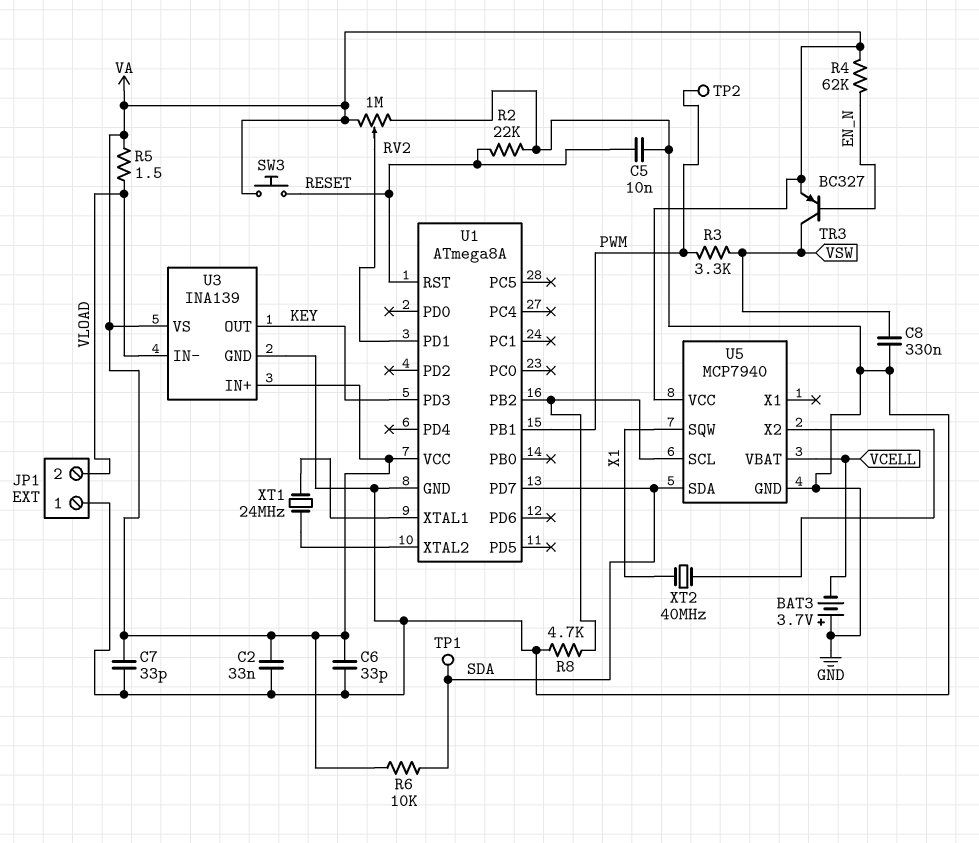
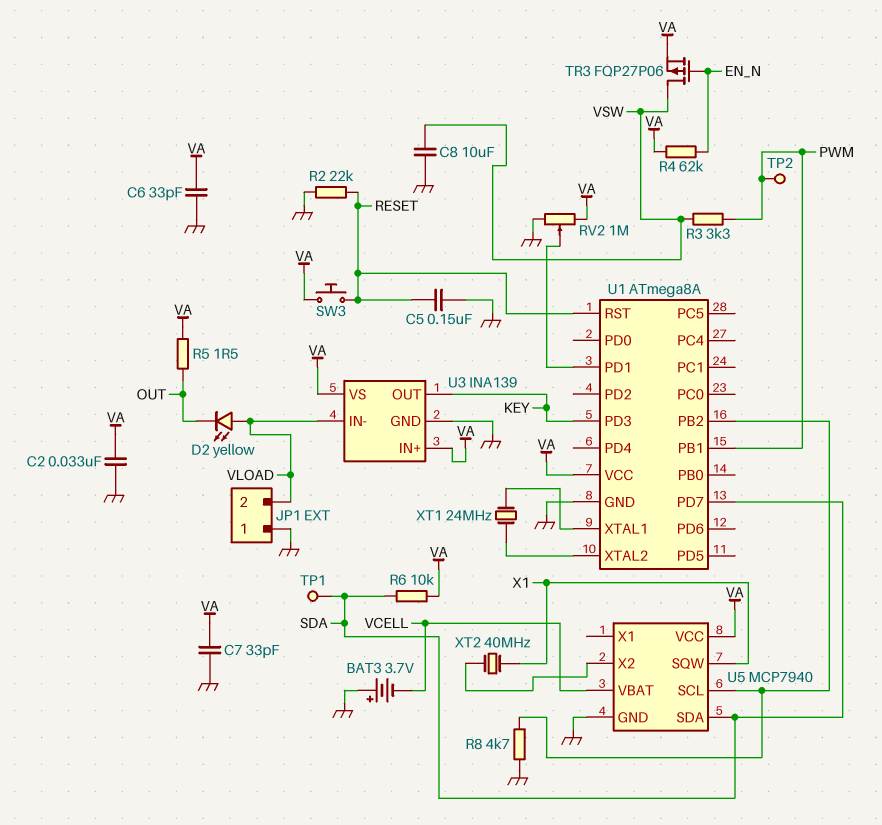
C5: 10nF (GND, RESET) -> 150nF (GND, RESET)
C8: 330nF (GND, VSW) -> 10uF (GND, VSW)
D2: none -> LED yellow (A VLOAD, K OUT)
R5: 1.5 (VA, VLOAD) -> 1.5 (OUT, VA)
TR3: PNP BC327 (B EN_N, C VSW, E VA) -> PMOS FQP27P06 (G EN_N, D VSW, S VA)

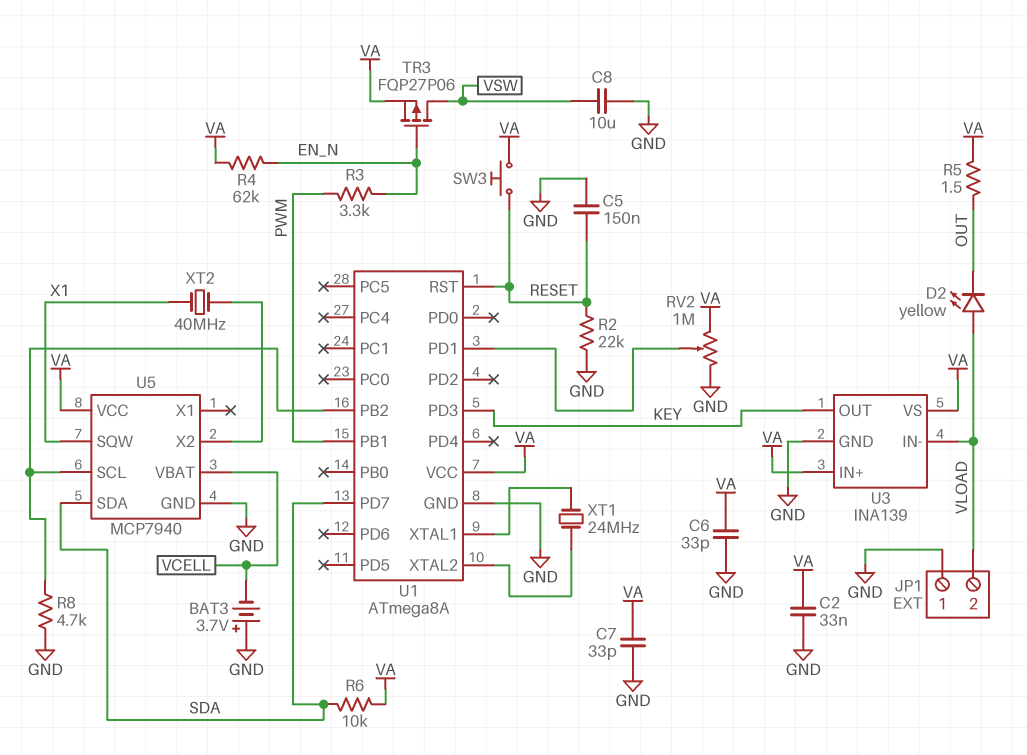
R3: 3.3k (PWM, VSW) -> 3.3k (EN_N, PWM)
TP1: test point (SDA) -> none
TP2: test point (PWM) -> none

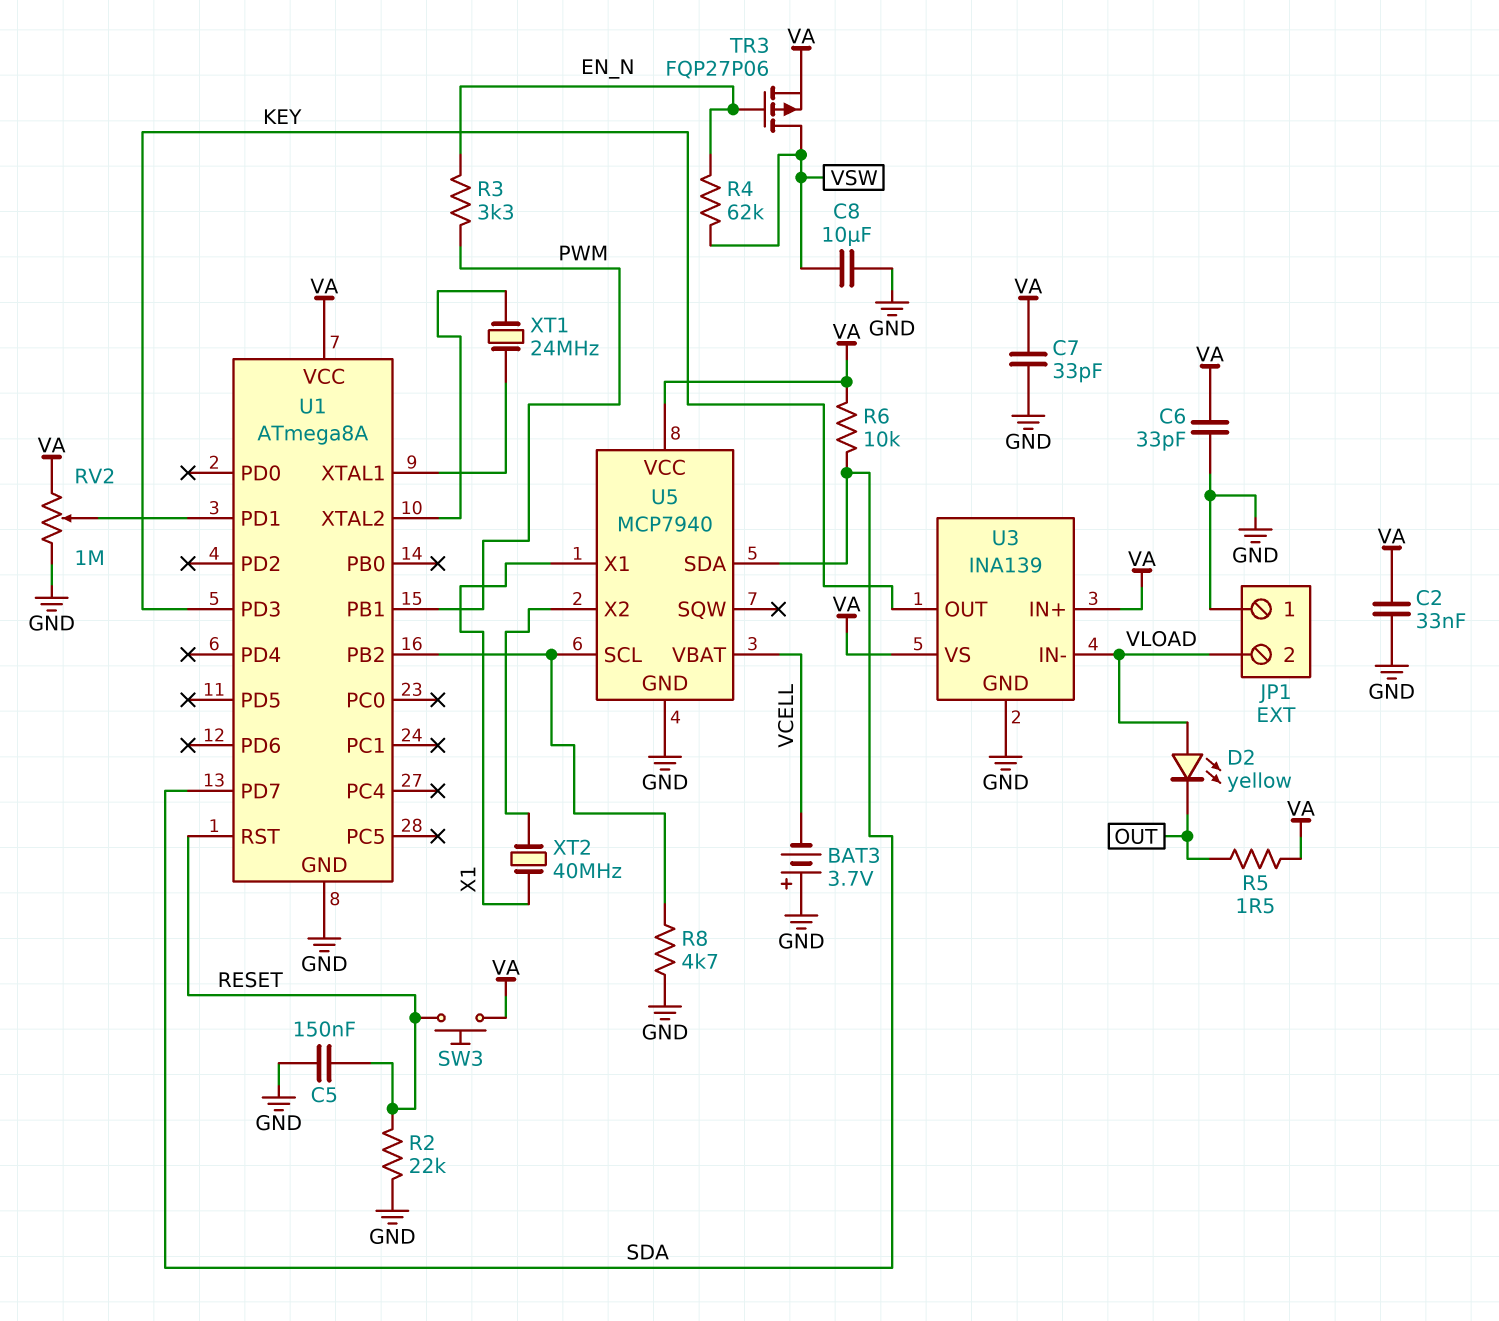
R4: 62k (EN_N, VA) -> 62k (EN_N, VSW)
U5 pin SQW: X1 -> none
U5 pin X1: none -> X1

